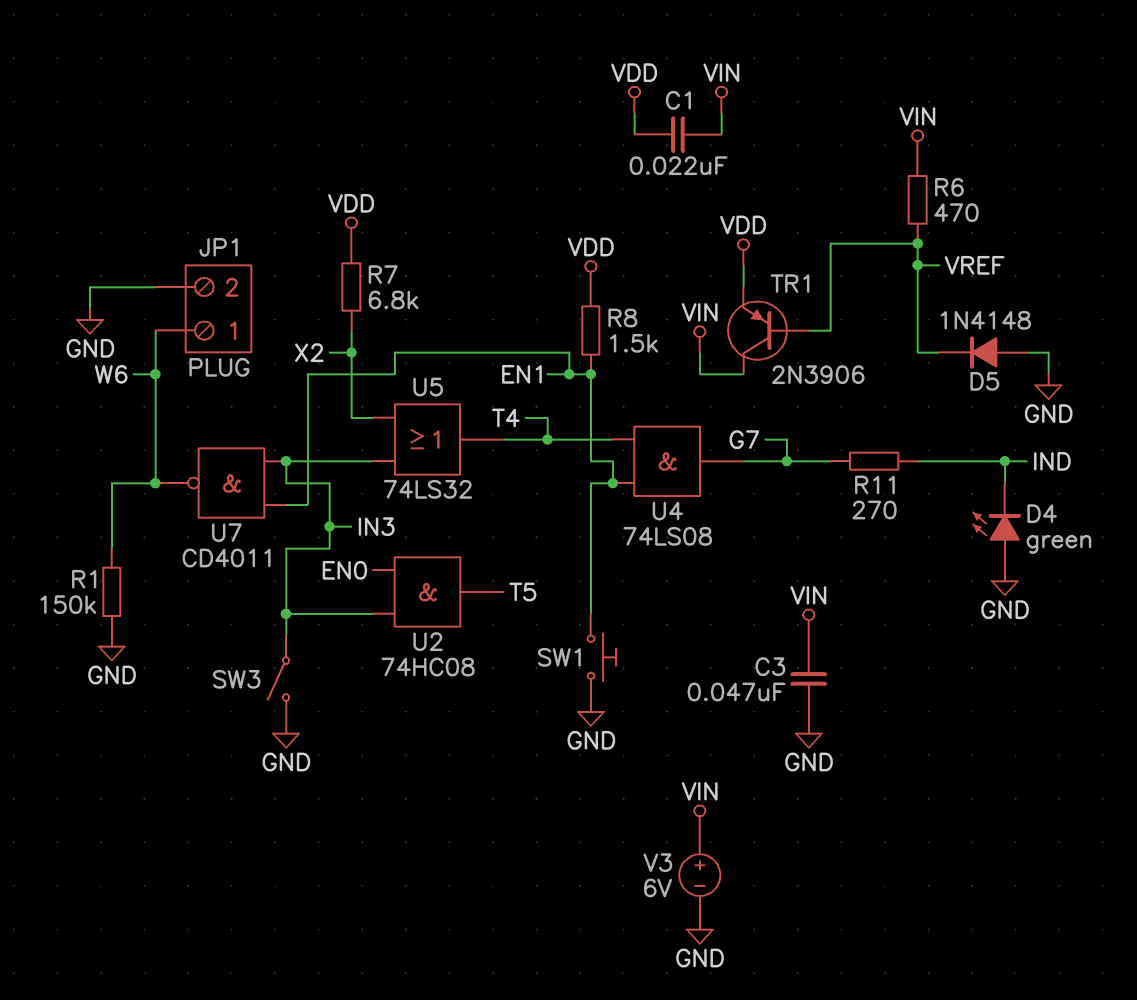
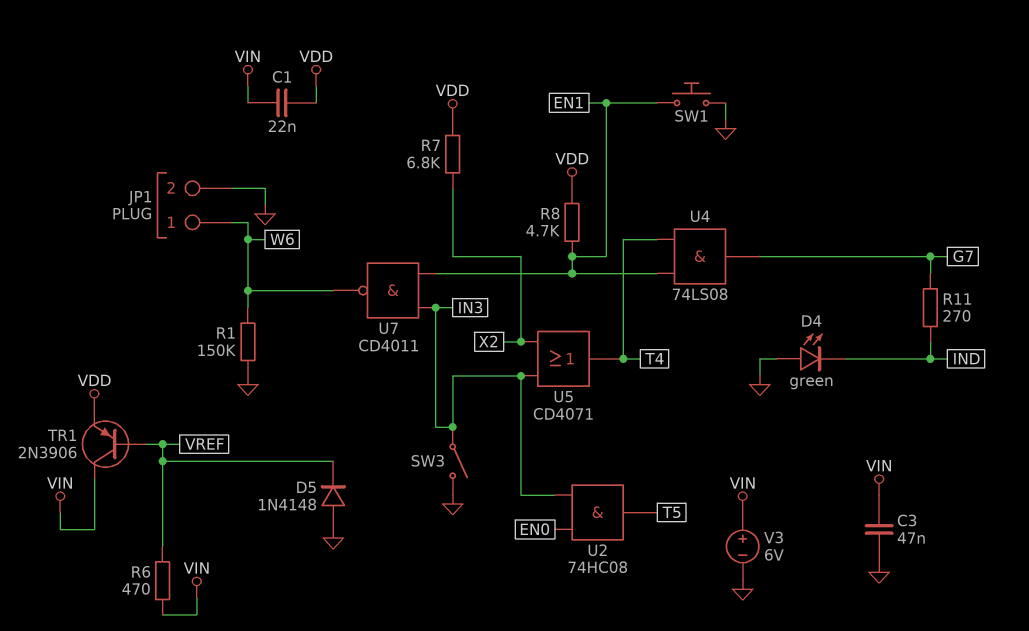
R8: 1.5k (EN1, VDD) -> 4.7k (EN1, VDD)
U5: OR 74LS32 (in IN3, in X2, out T4) -> OR CD4071 (in IN3, in X2, out T4)

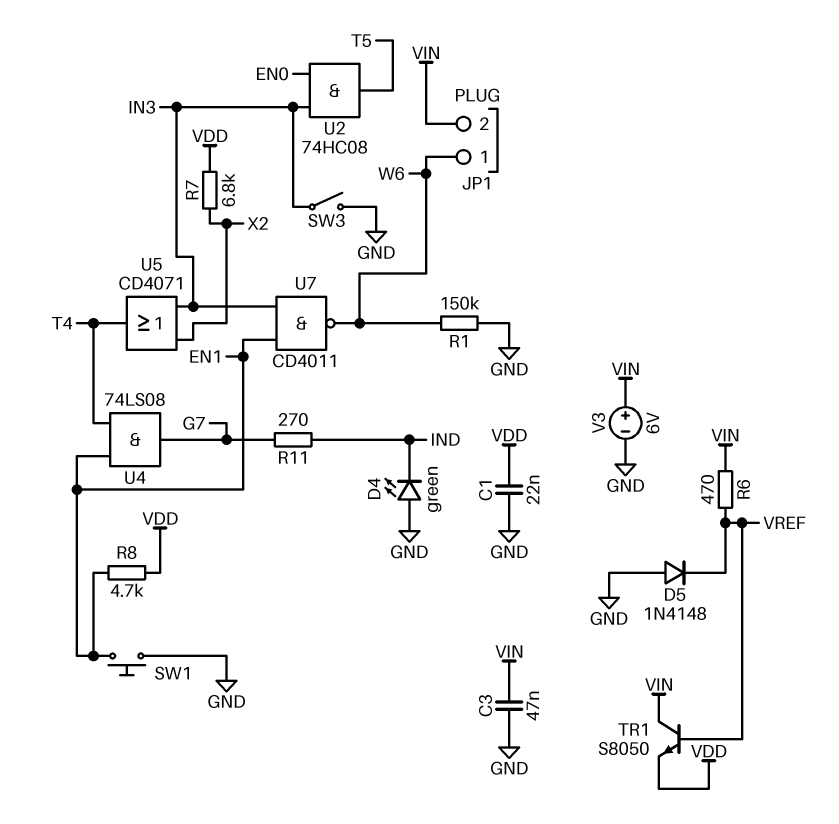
C1: 22nF (VDD, VIN) -> 22nF (GND, VDD)
JP1 pin 2: GND -> VIN
TR1: PNP 2N3906 (B VREF, C VIN, E VDD) -> NPN S8050 (B VREF, C VIN, E VDD)

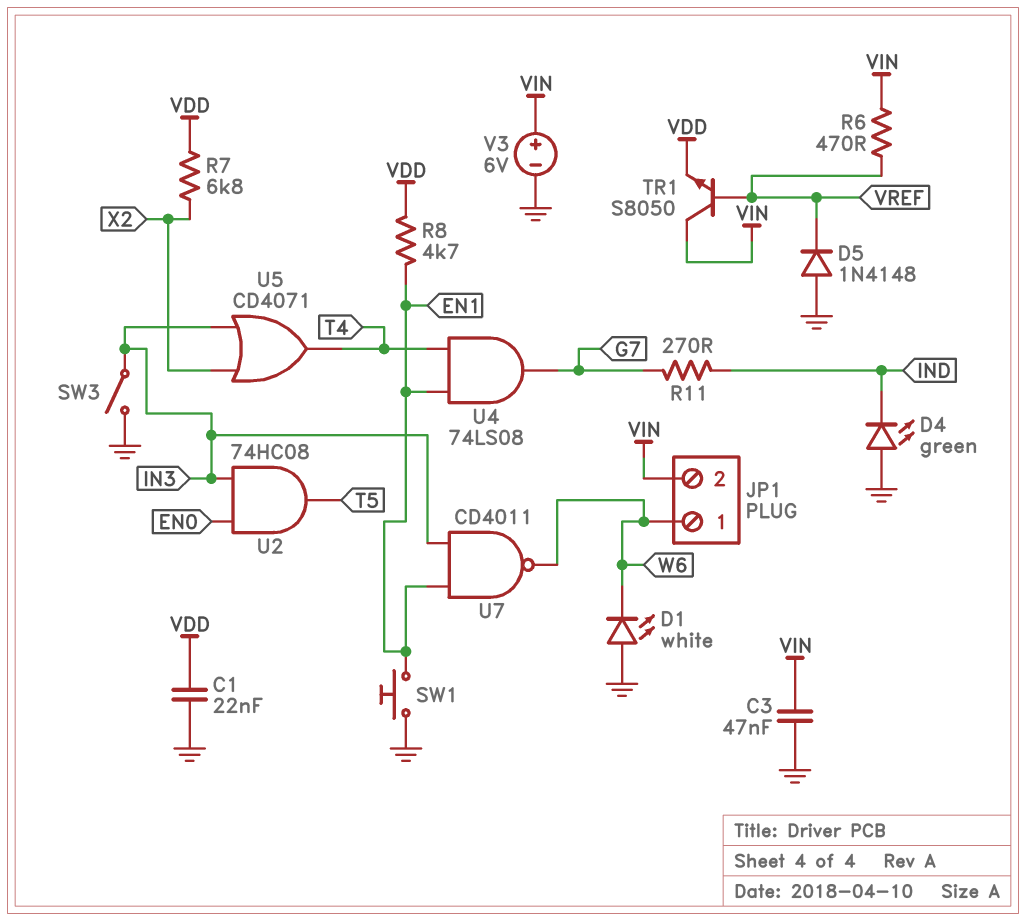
D1: none -> LED white (A GND, K W6)
R1: 150k (GND, W6) -> none

